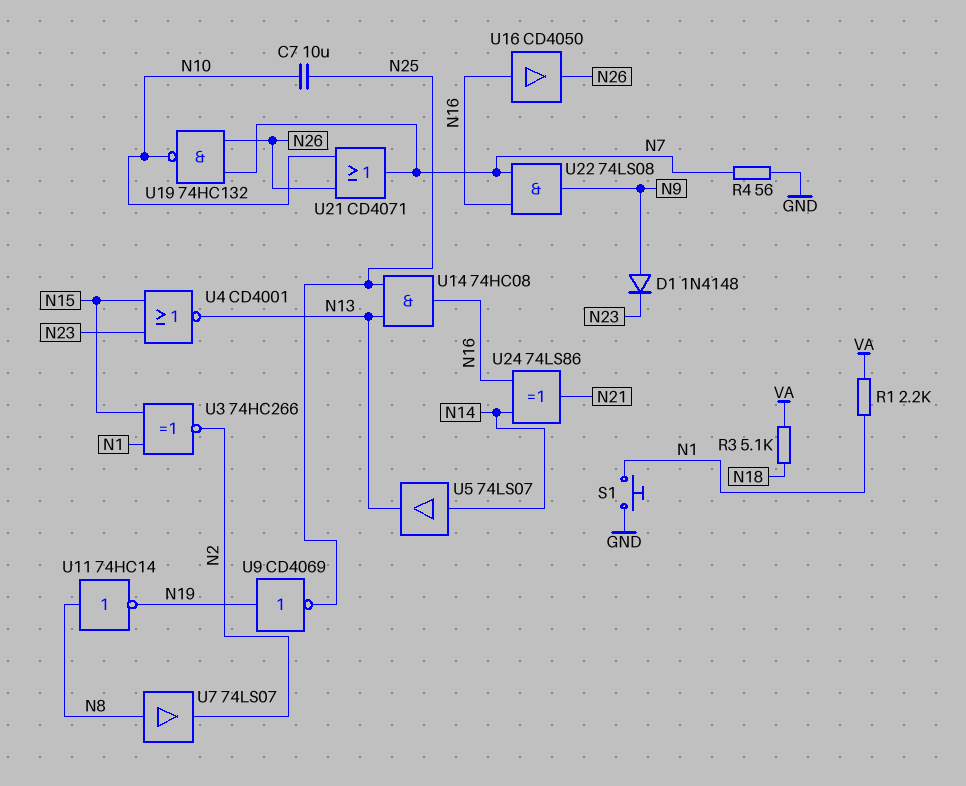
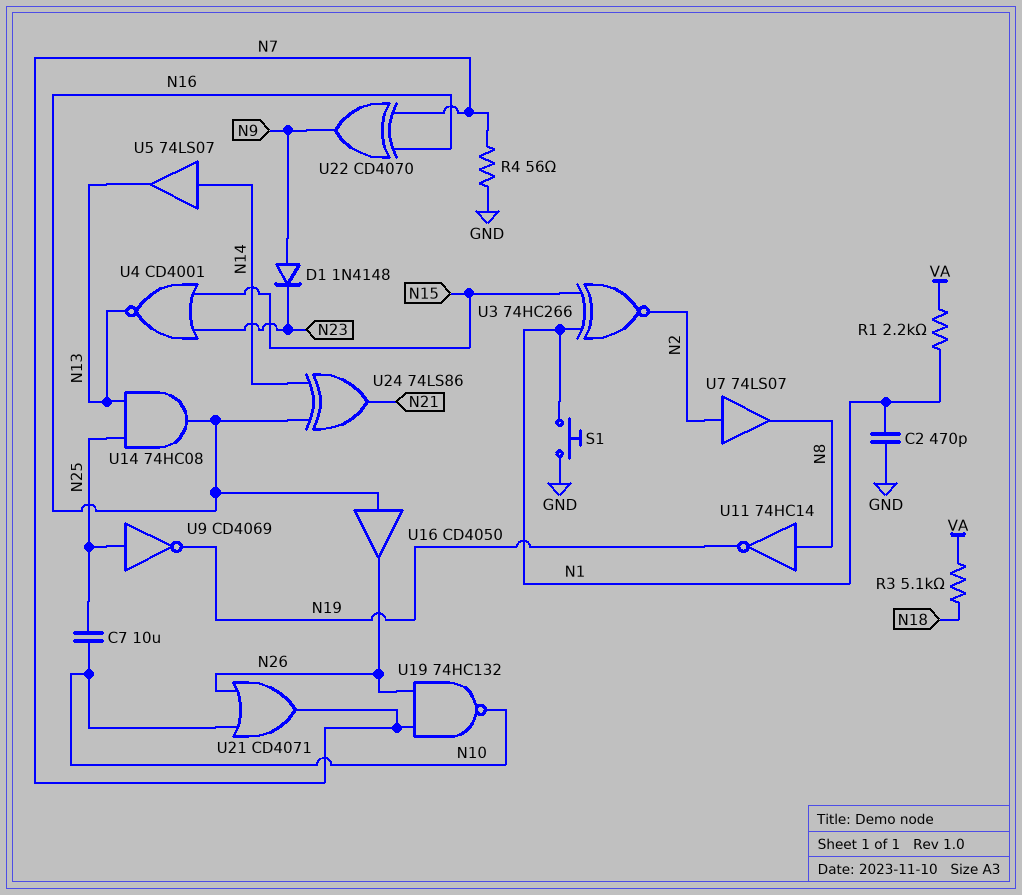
C2: none -> 470pF (GND, N1)
U7: buffer 74LS07 (in N8, out N2) -> buffer 74LS07 (in N2, out N8)
U9: NOT CD4069 (in N19, out N25) -> NOT CD4069 (in N25, out N19)
U22: AND 74LS08 (in N7, in N16, out N9) -> XOR CD4070 (in N7, in N16, out N9)

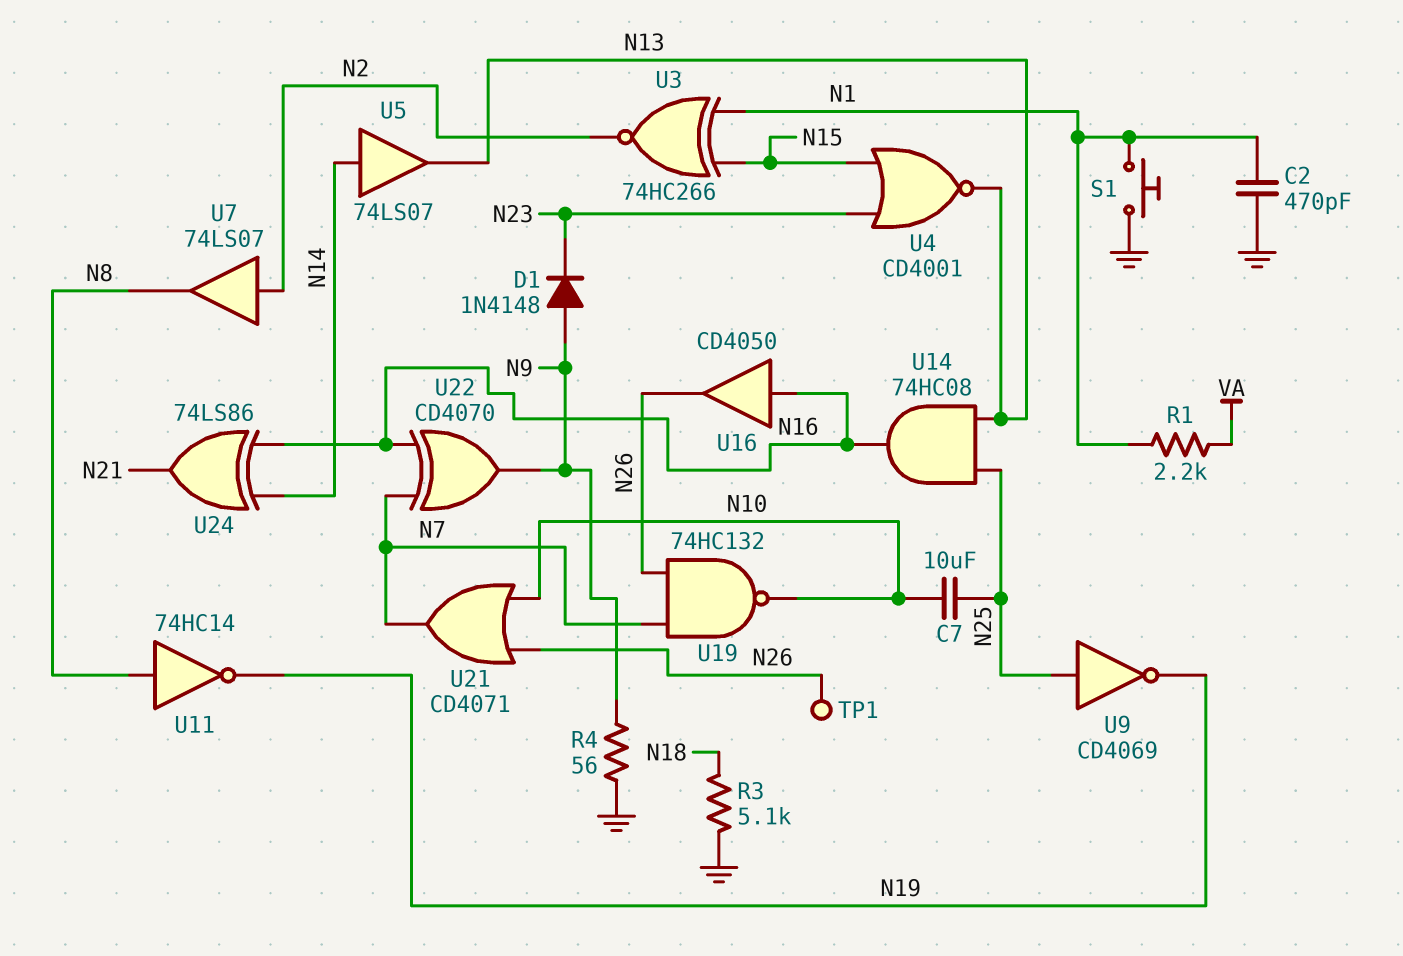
R3: 5.1k (N18, VA) -> 5.1k (GND, N18)
R4: 56 (GND, N7) -> 56 (GND, N9)
TP1: none -> test point (N26)

